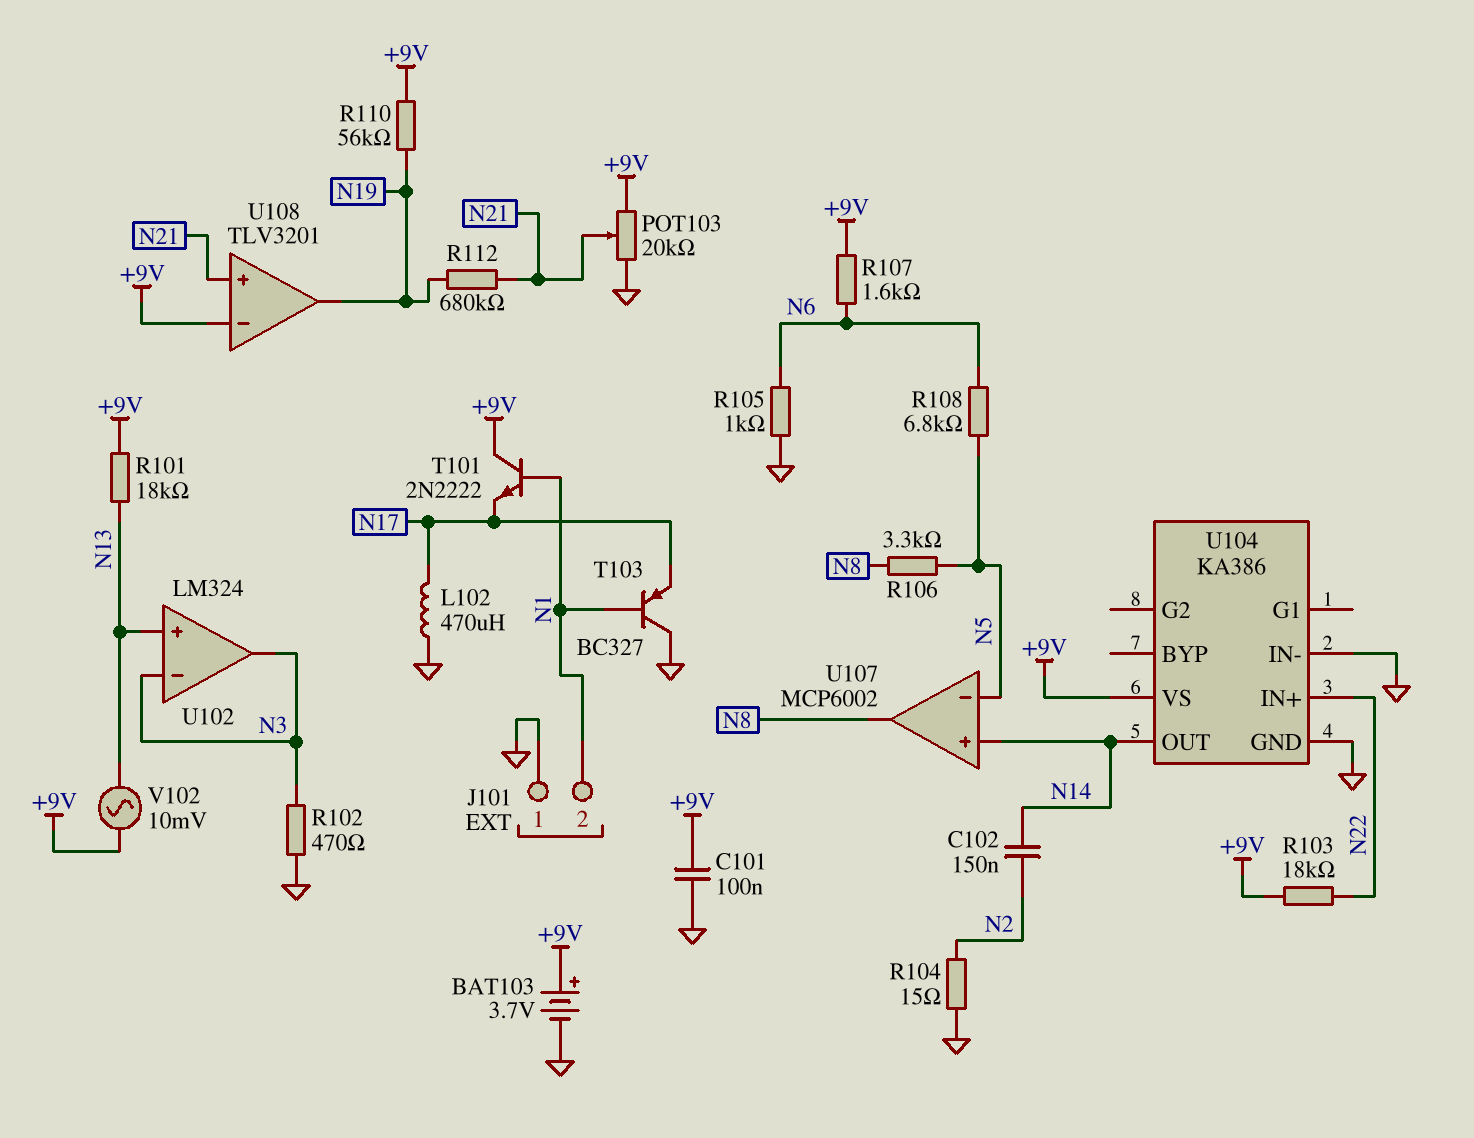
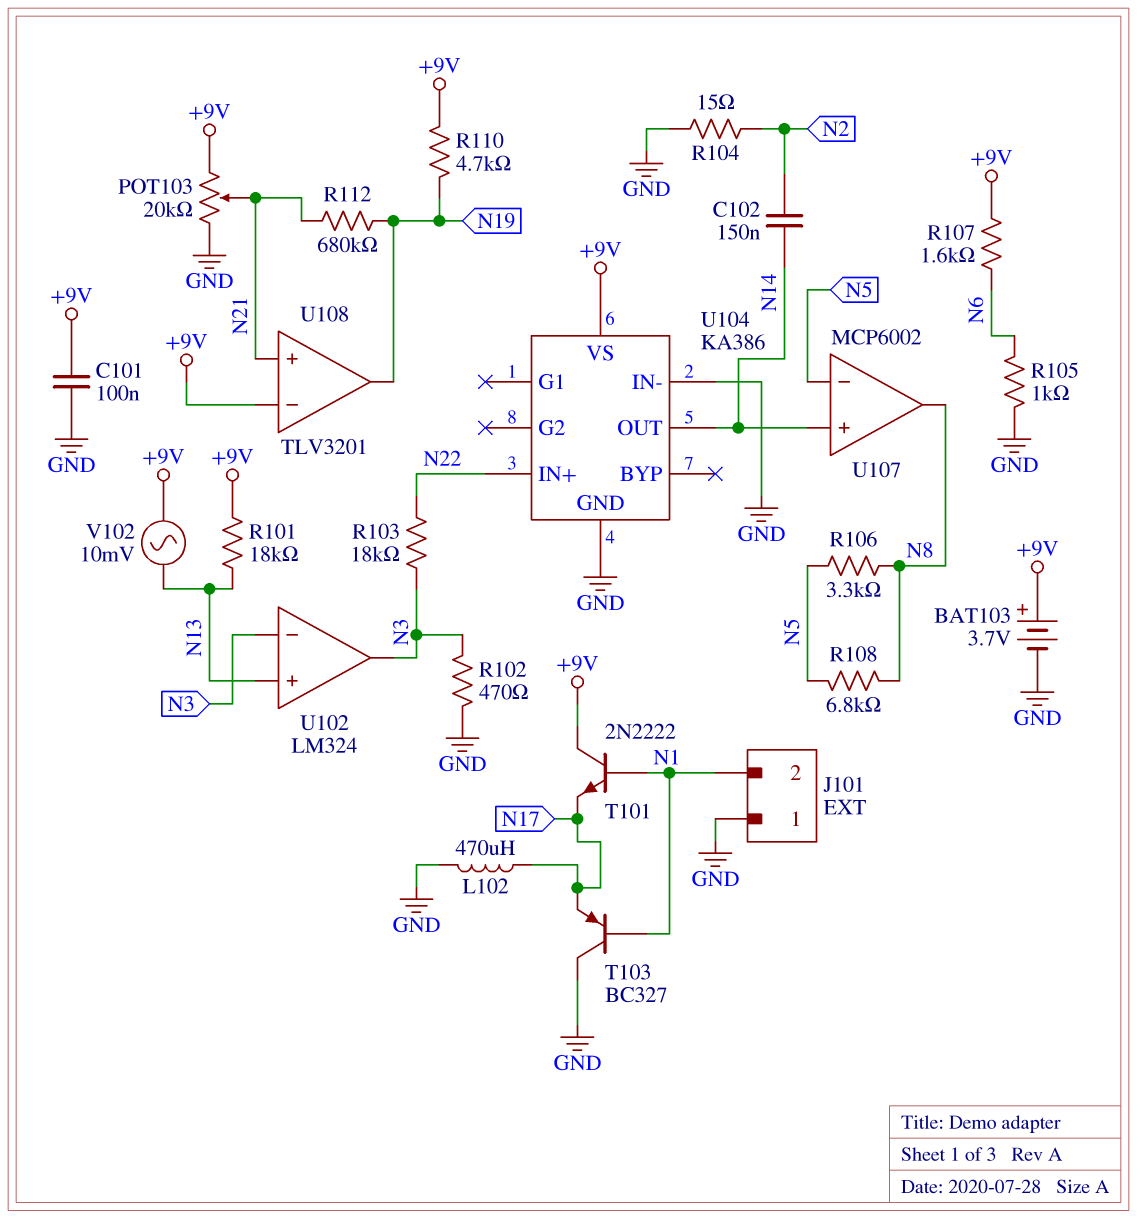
R103: 18k (+9V, N22) -> 18k (N3, N22)
R108: 6.8k (N5, N6) -> 6.8k (N5, N8)
R110: 56k (+9V, N19) -> 4.7k (+9V, N19)

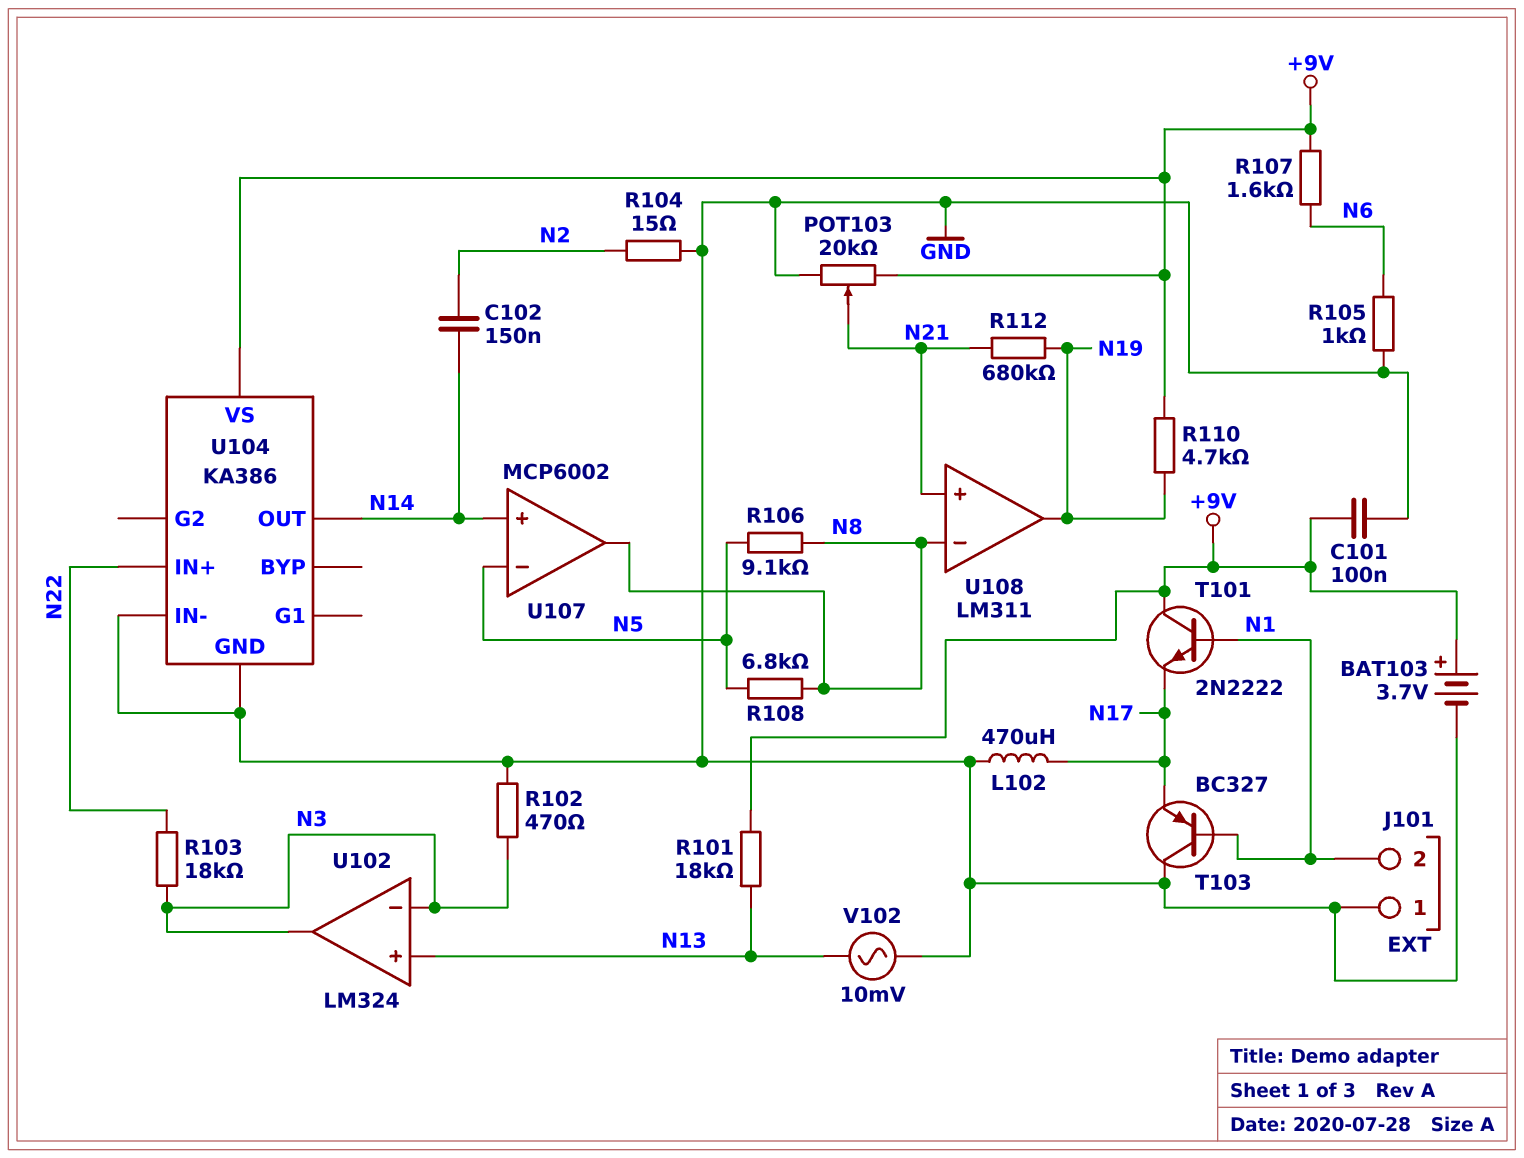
R106: 3.3k (N5, N8) -> 9.1k (N5, N8)
U108: TLV3201 -> LM311
U108 pin in-: +9V -> N8
V102: AC 10mV (+9V, N13) -> AC 10mV (GND, N13)

